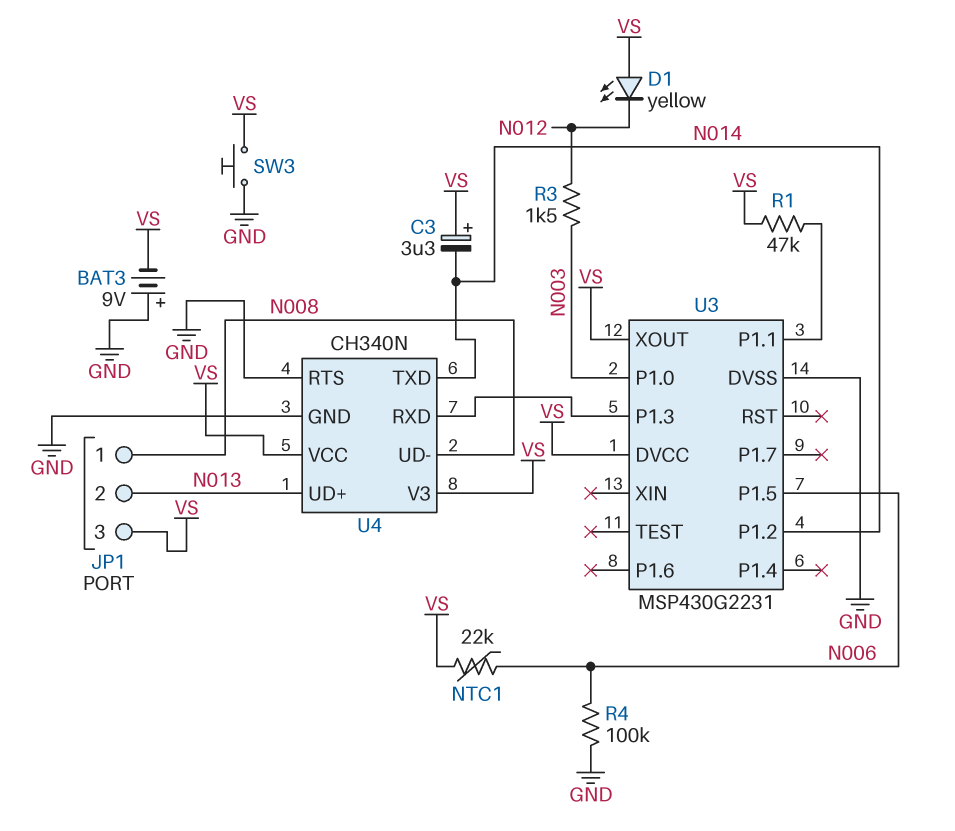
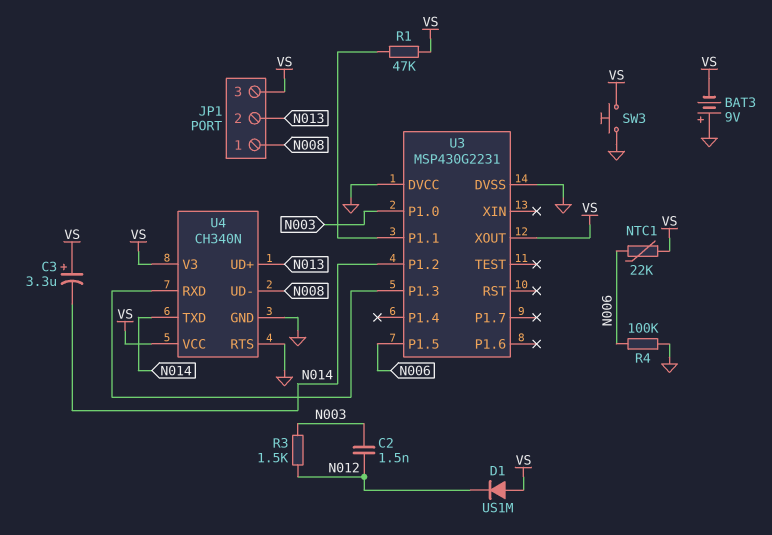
C2: none -> 1.5nF (N003, N012)
D1: LED yellow (A VS, K N012) -> diode US1M (A VS, K N012)
U3 pin DVCC: VS -> GND

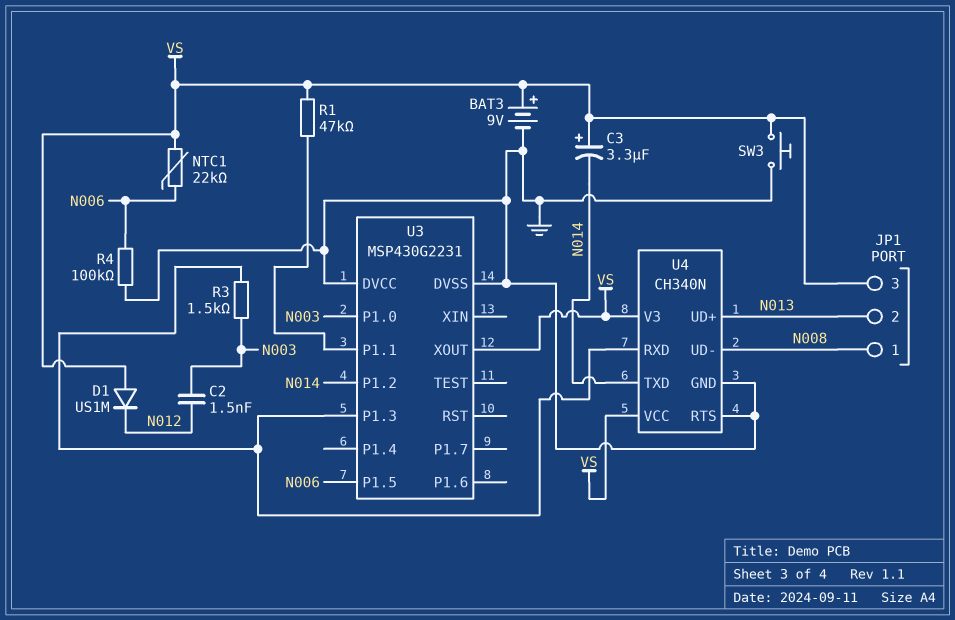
BAT3: 9V (plus GND, minus VS) -> 9V (plus VS, minus GND)
R3: 1.5k (N003, N012) -> 1.5k (N003, U3/P1.3)

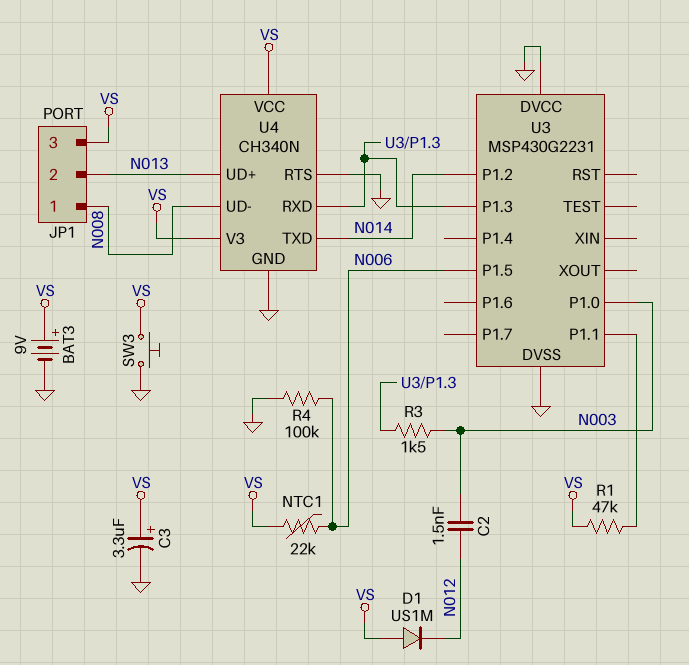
C3: 3.3uF (plus VS, minus N014) -> 3.3uF (plus VS, minus GND)
U3 pin XOUT: VS -> none

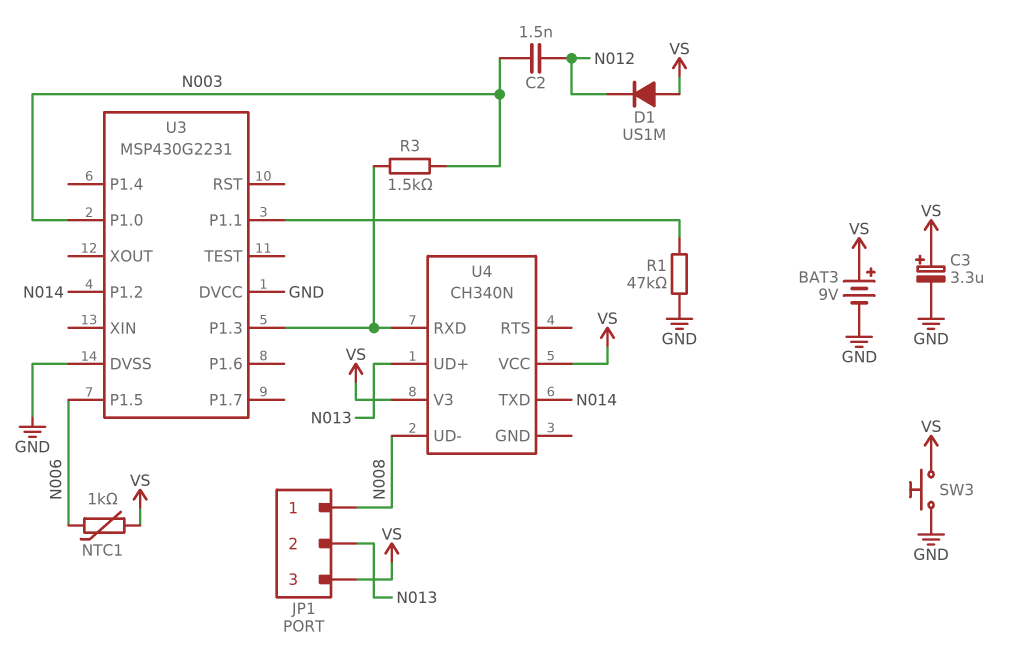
NTC1: 22k (N006, VS) -> 1k (N006, VS)
R1: 47k (U3/P1.1, VS) -> 47k (GND, U3/P1.1)
R4: 100k (GND, N006) -> none
U4 pin GND: GND -> none
U4 pin RTS: GND -> none

